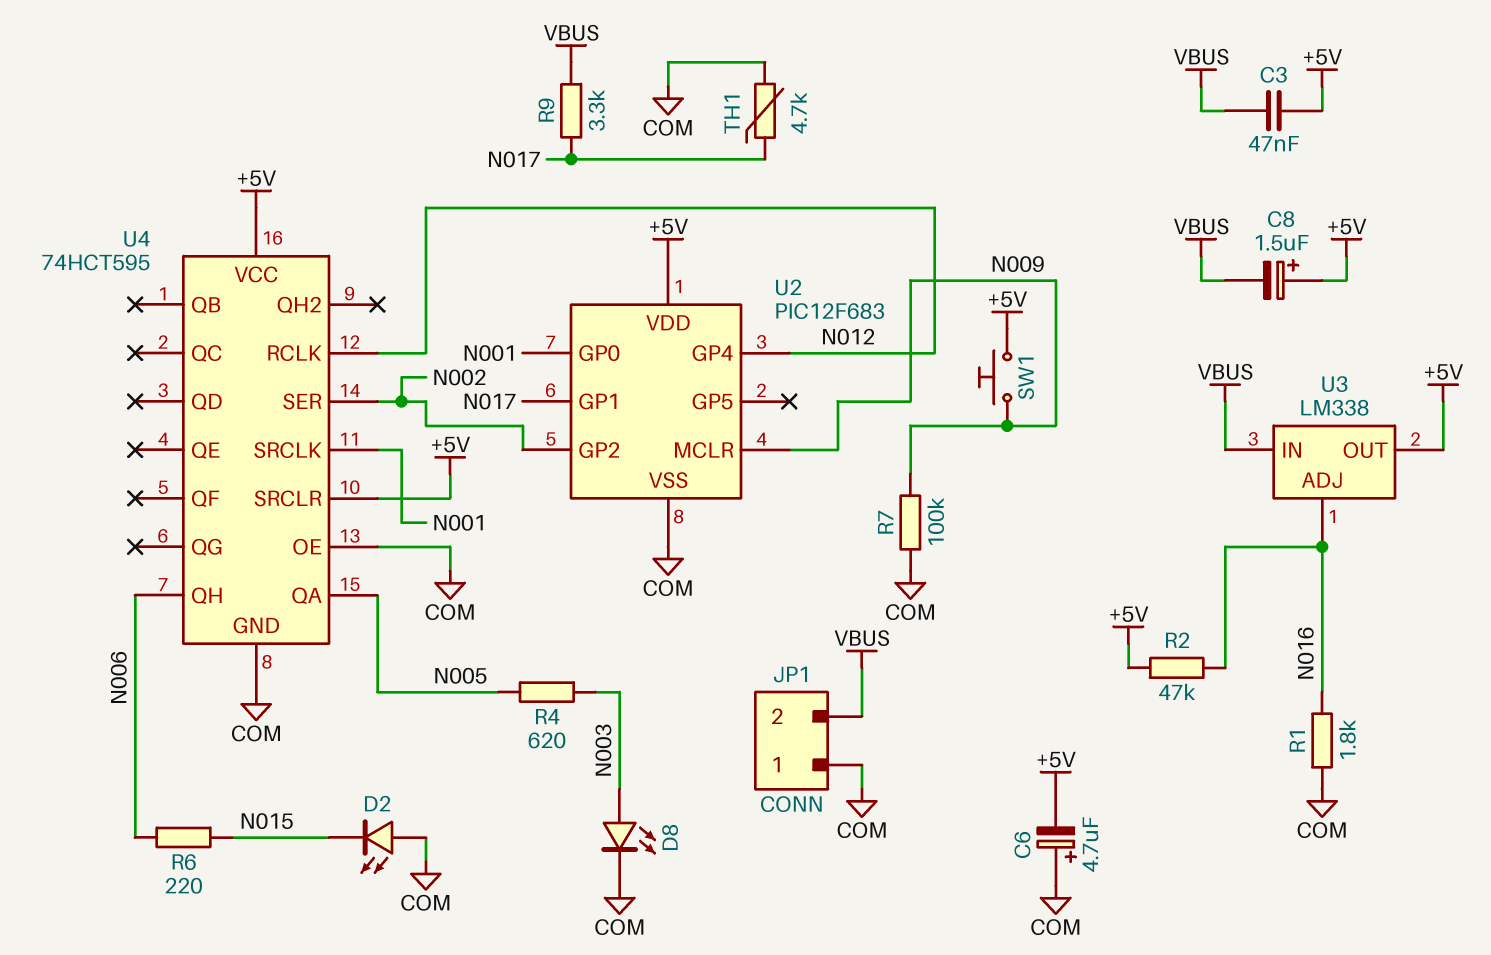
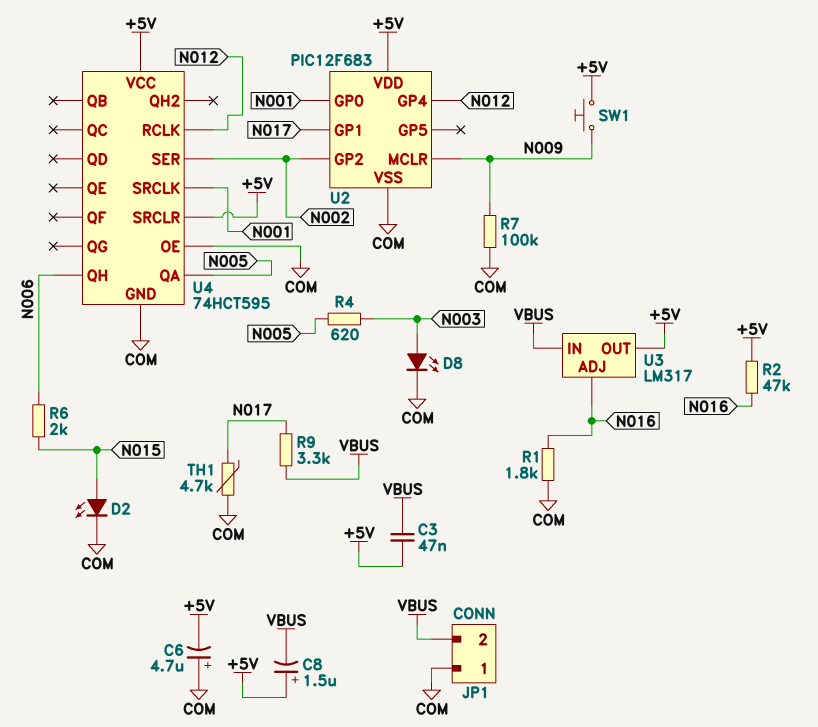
D2: LED (A COM, K N015) -> LED (A N015, K COM)
R6: 220 (N006, N015) -> 2k (N006, N015)
U3: LM338 -> LM317

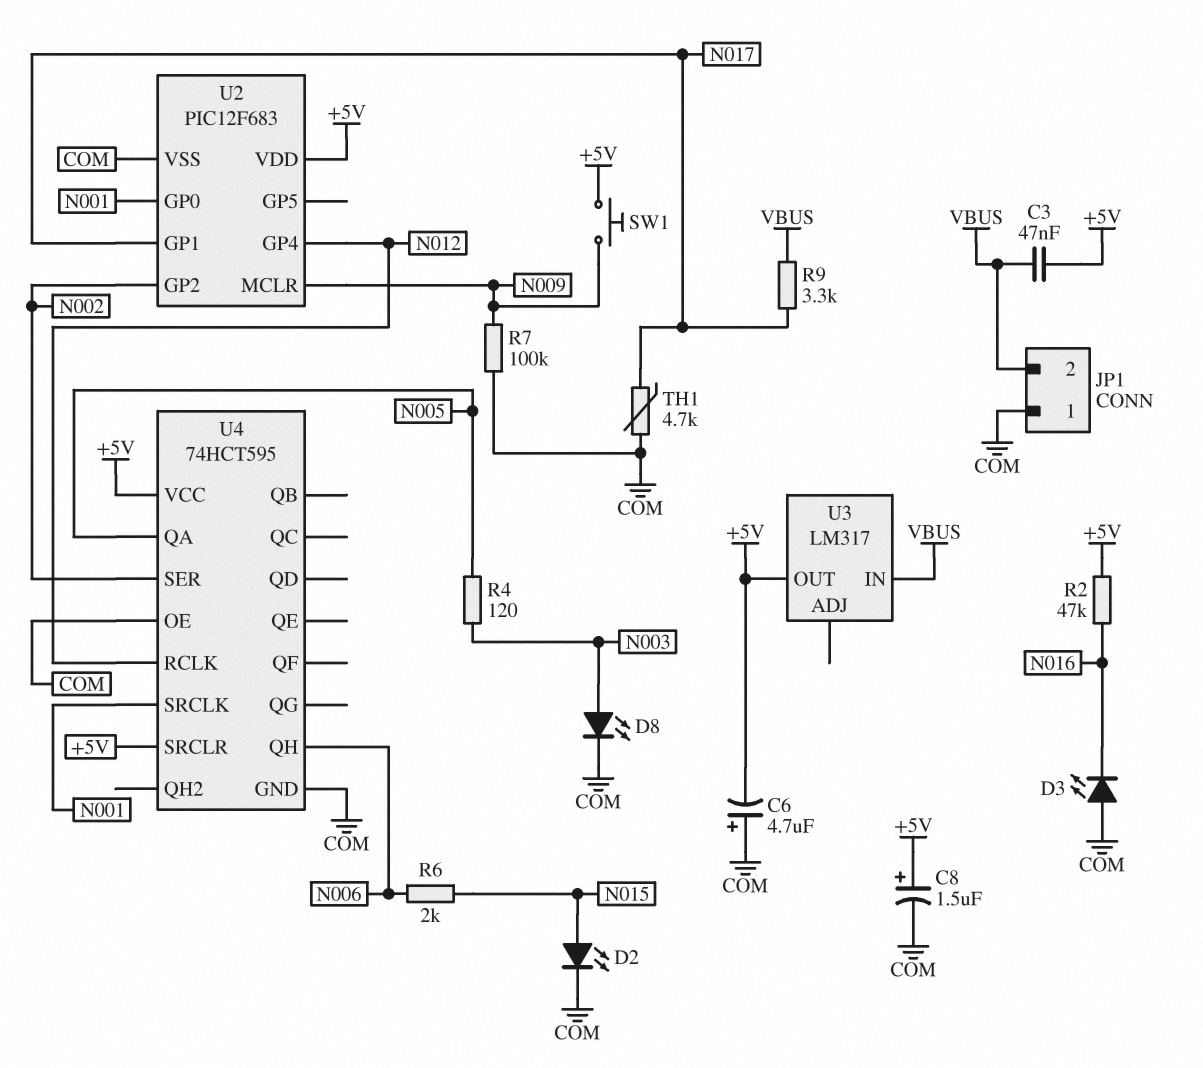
C8: 1.5uF (plus +5V, minus VBUS) -> 1.5uF (plus +5V, minus COM)
D3: none -> LED (A COM, K N016)
R1: 1.8k (COM, N016) -> none
R4: 620 (N003, N005) -> 120 (N003, N005)
U3 pin ADJ: N016 -> none

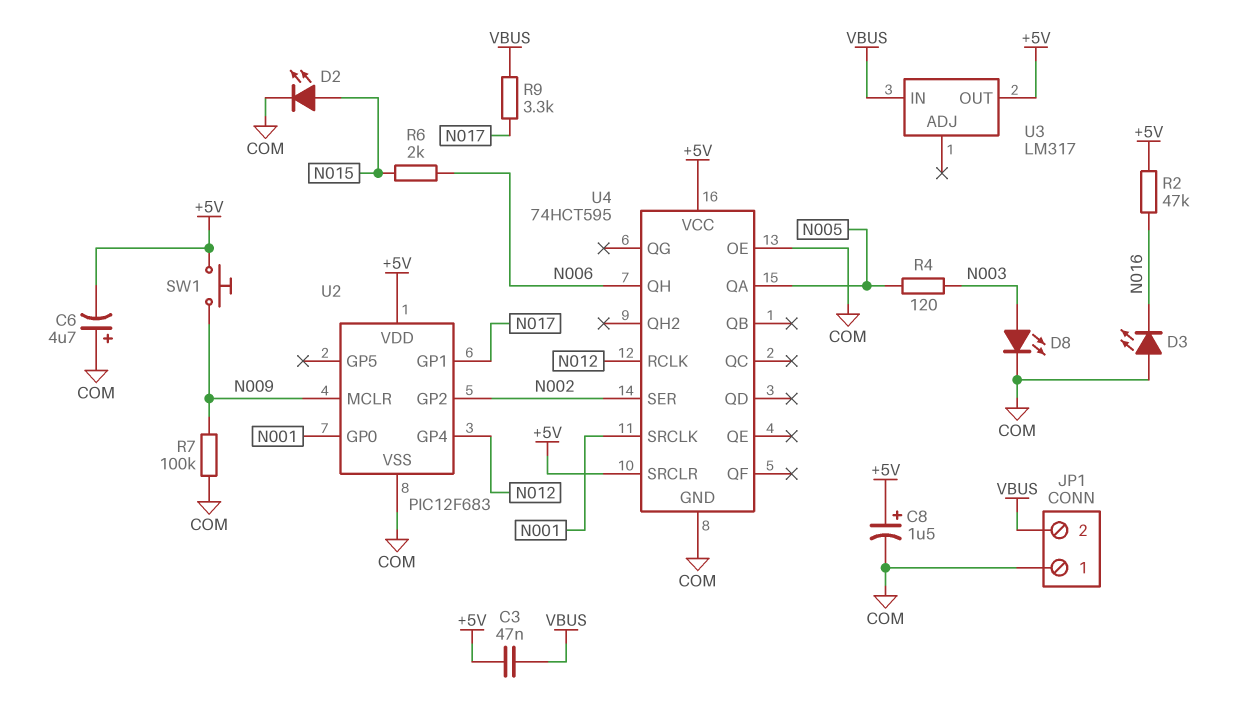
TH1: 4.7k (COM, N017) -> none

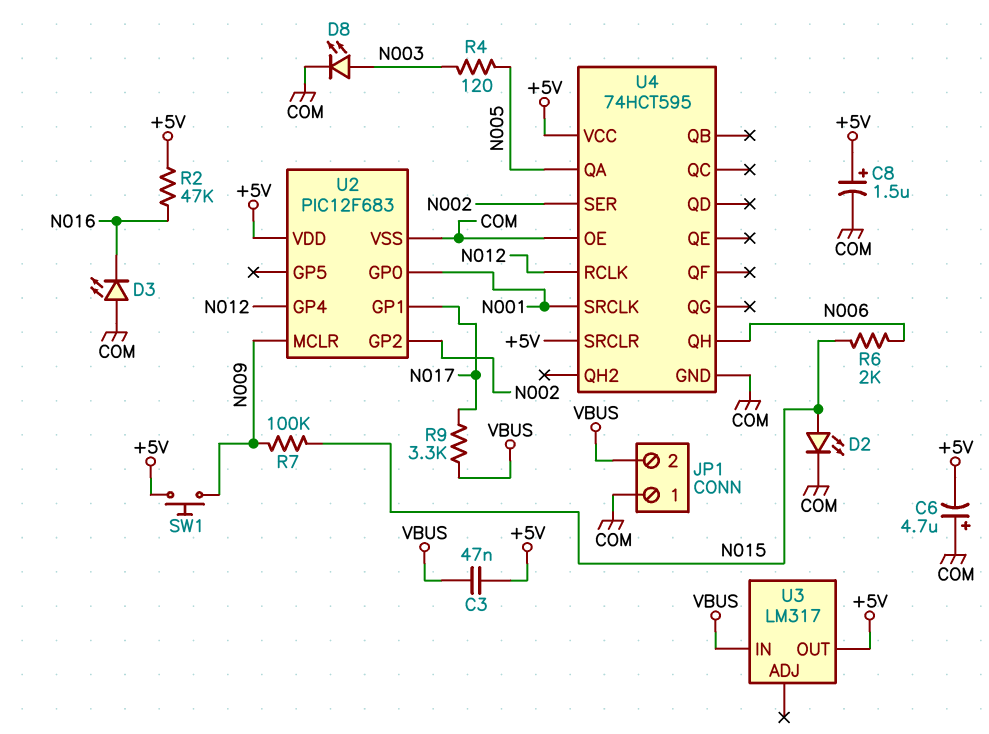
R7: 100k (COM, N009) -> 100k (N009, N015)

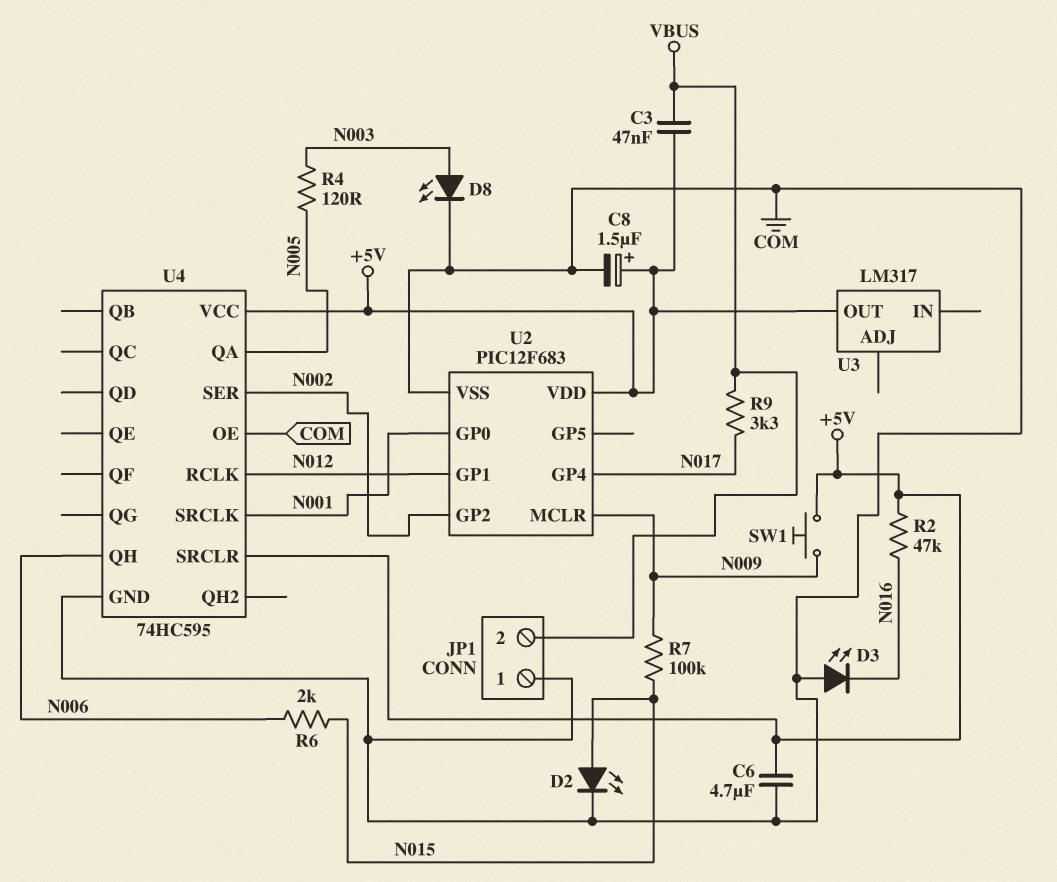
C6: 4.7uF (plus COM, minus +5V) -> 4.7uF (+5V, COM)
U2 pin GP1: N017 -> N012
U2 pin GP4: N012 -> N017
U3 pin IN: VBUS -> none
U4: 74HCT595 -> 74HC595

